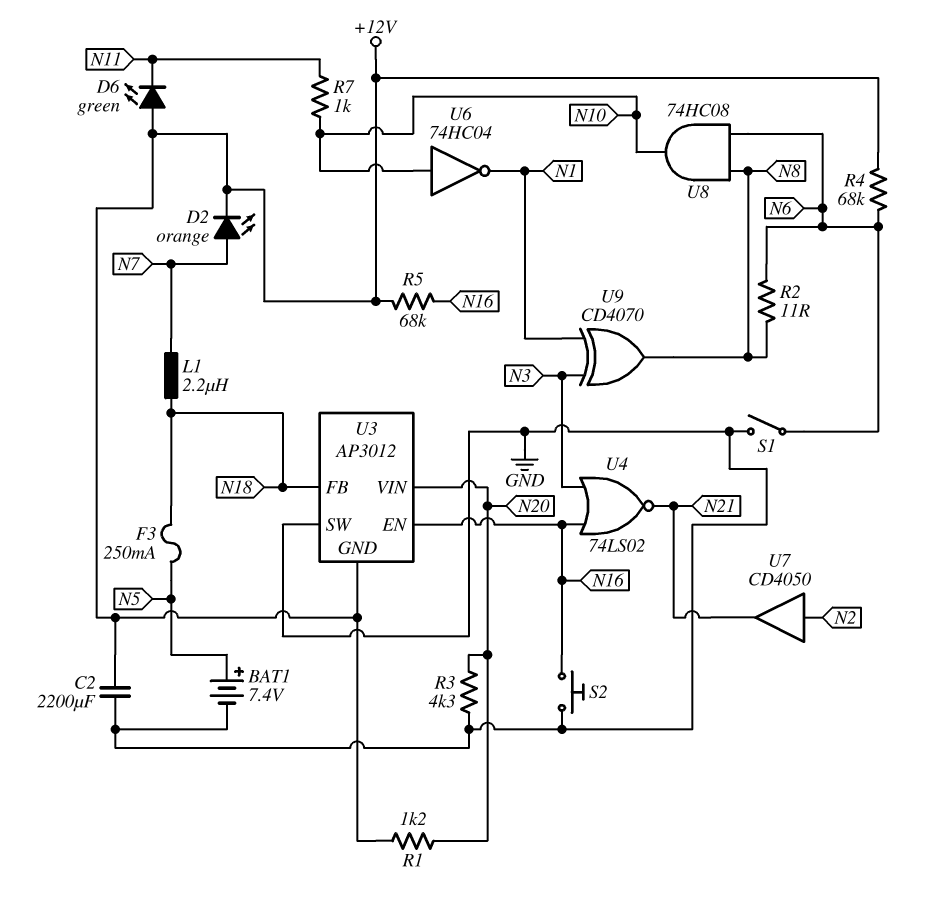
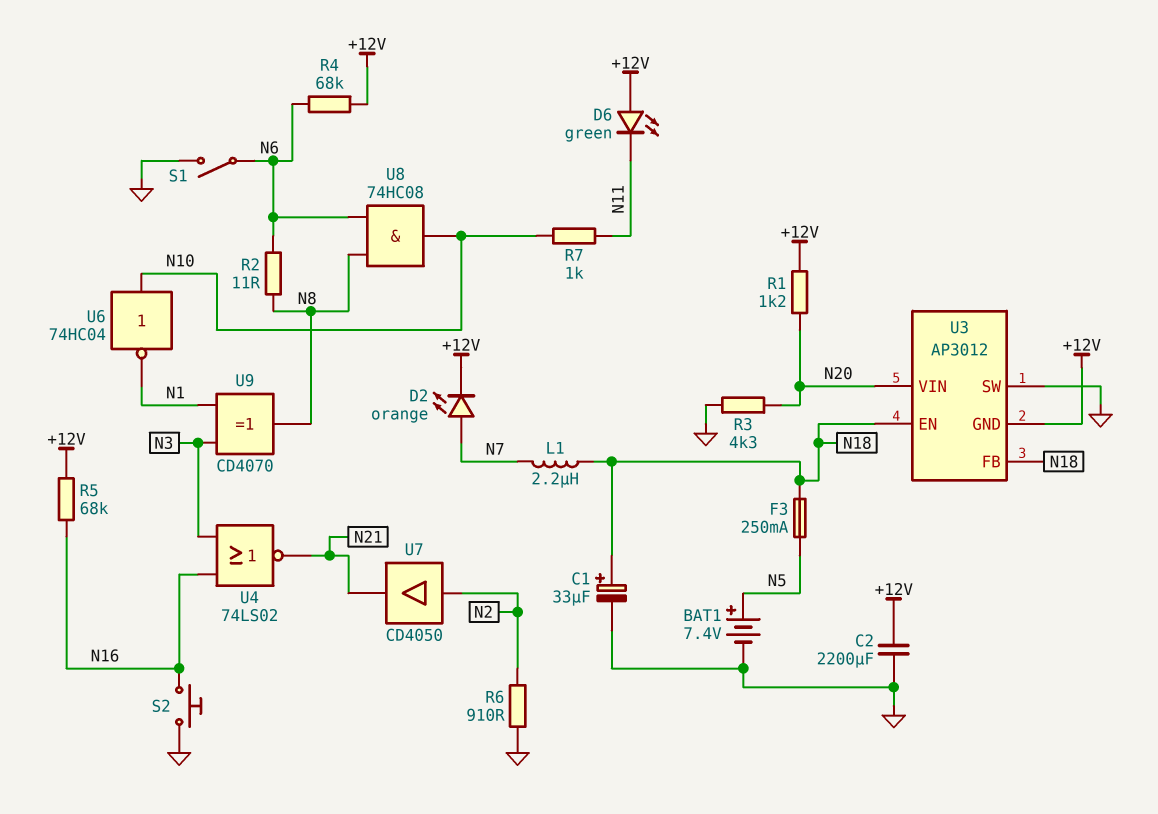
C1: none -> 33uF (plus N18, minus GND)
R6: none -> 910 (GND, N2)
U3 pin EN: N16 -> N18

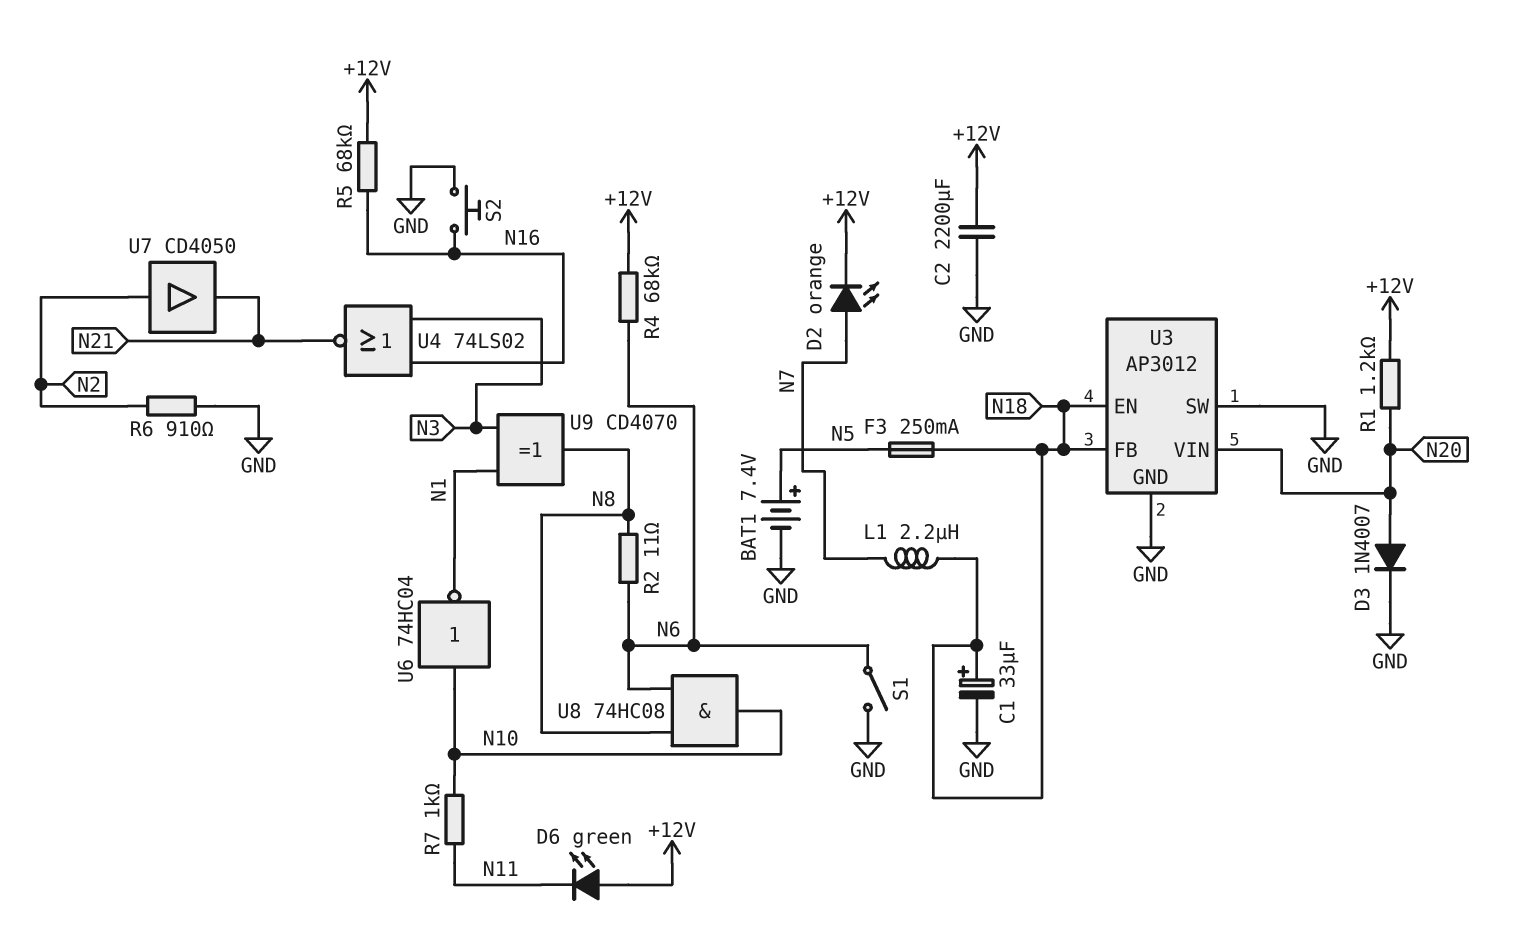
D3: none -> diode 1N4007 (A N20, K GND)
R3: 4.3k (GND, N20) -> none
U3 pin GND: +12V -> GND

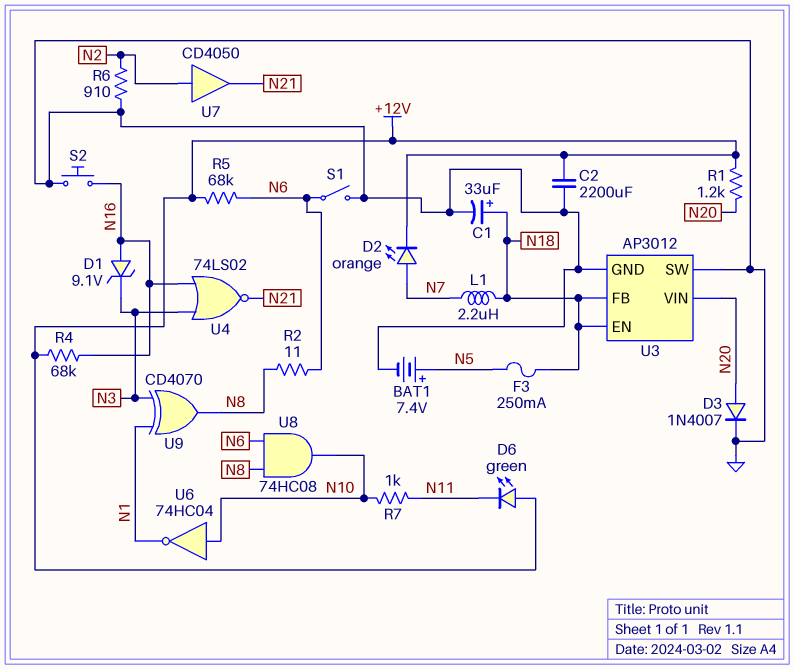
D1: none -> zener 9.1V (A N16, K N3)
R4: 68k (+12V, N6) -> 68k (+12V, N16)
R5: 68k (+12V, N16) -> 68k (+12V, N6)

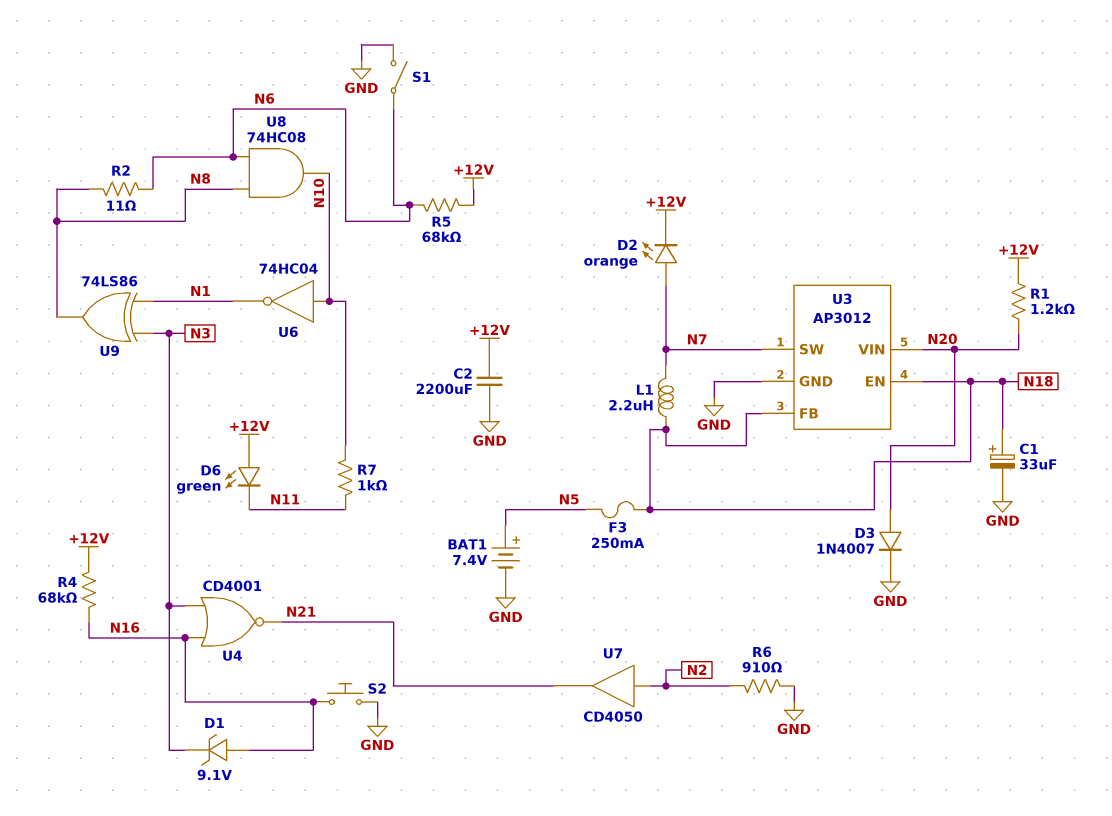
U3 pin SW: GND -> N7
U4: NOR 74LS02 (in N3, in N16, out N21) -> NOR CD4001 (in N3, in N16, out N21)
U9: XOR CD4070 (in N1, in N3, out N8) -> XOR 74LS86 (in N1, in N3, out N8)

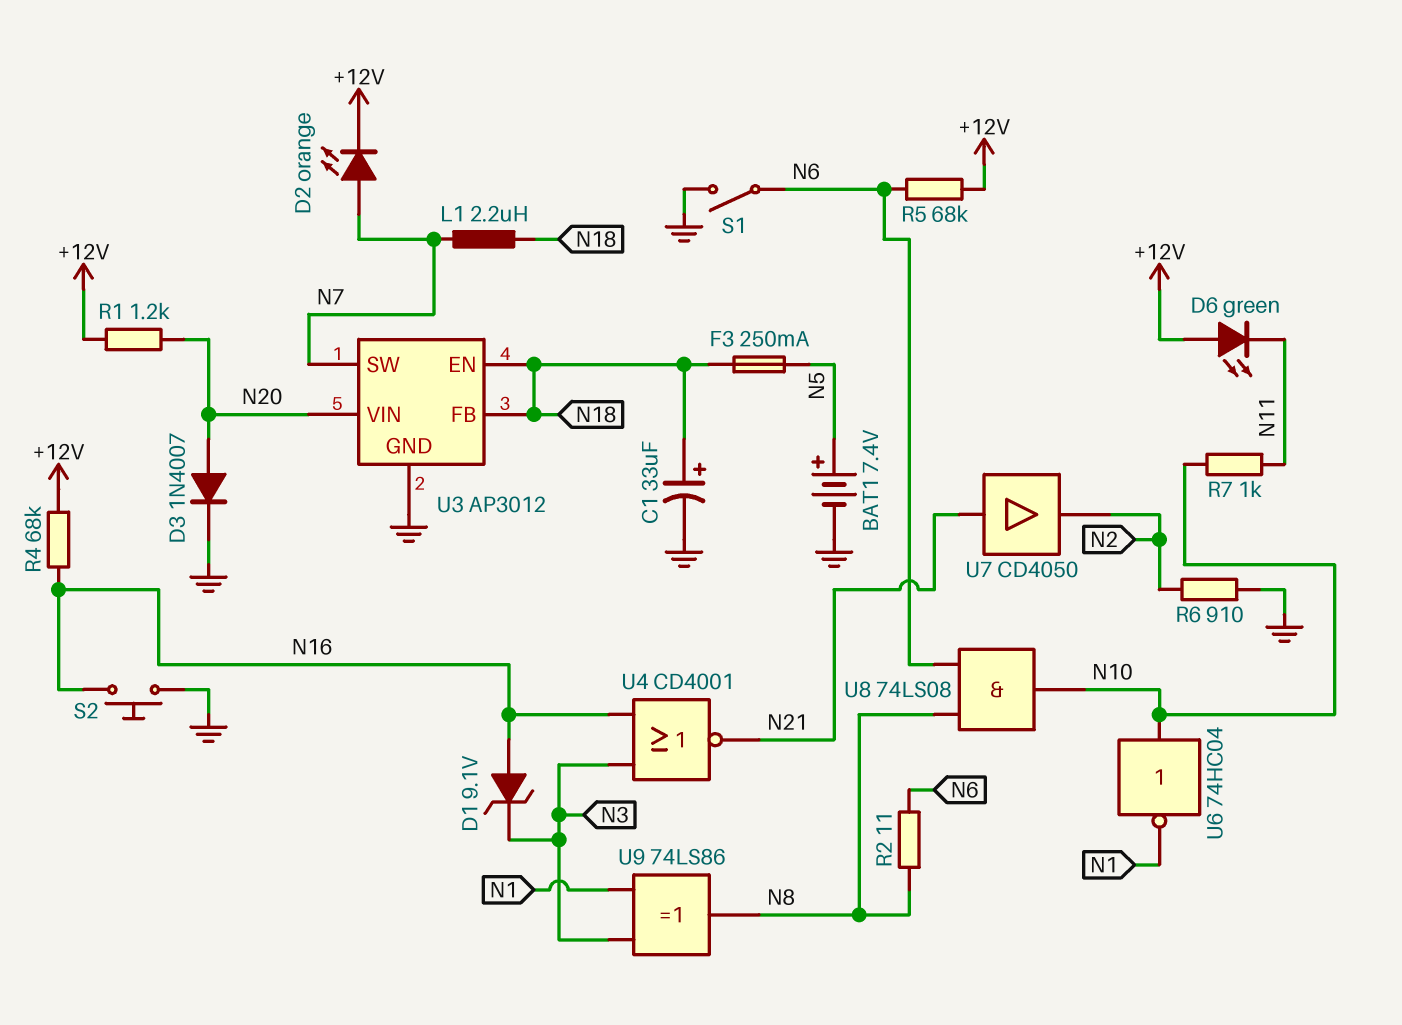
C2: 2200uF (+12V, GND) -> none
U7: buffer CD4050 (in N2, out N21) -> buffer CD4050 (in N21, out N2)
U8: AND 74HC08 (in N6, in N8, out N10) -> AND 74LS08 (in N6, in N8, out N10)

